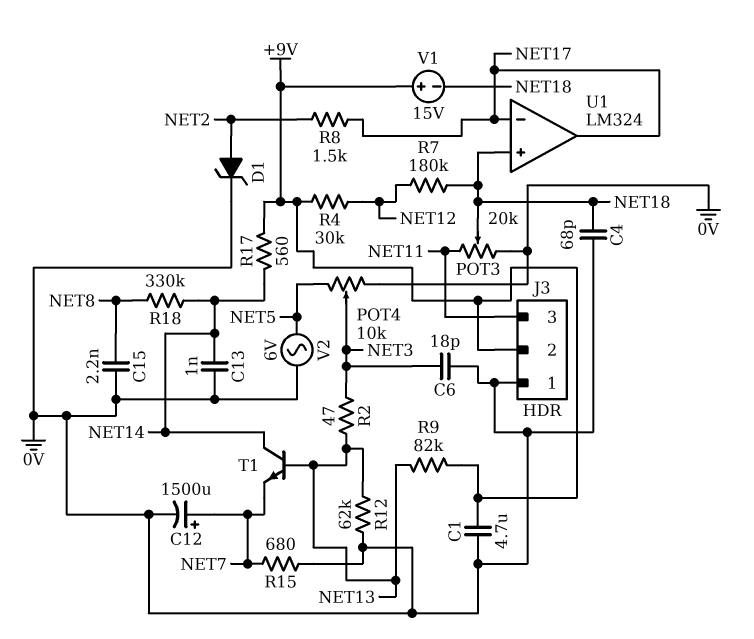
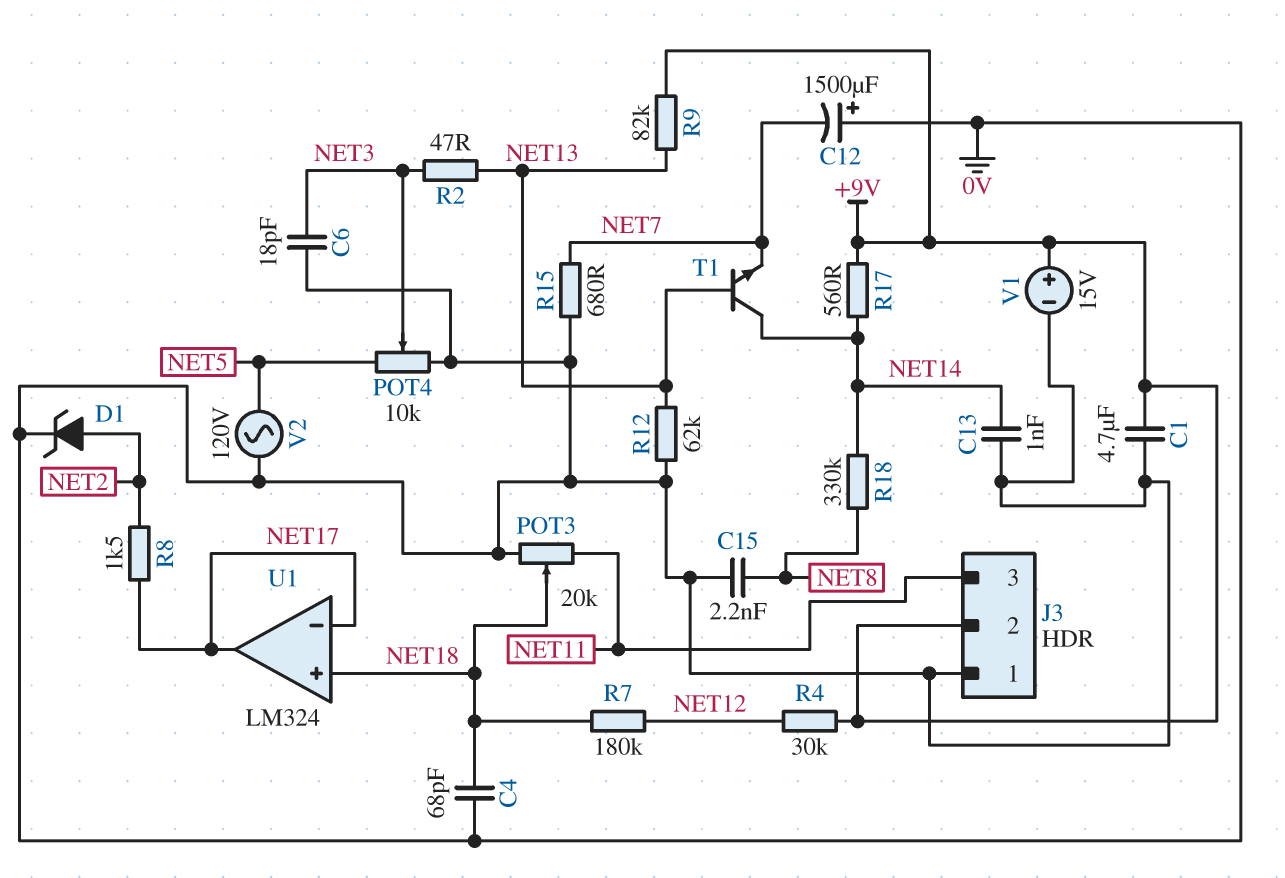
C12: 1500uF (plus NET7, minus 0V) -> 1500uF (plus 0V, minus NET7)
V1: 15V (plus +9V, minus NET18) -> 15V (plus +9V, minus 0V)
V2: AC 6V (0V, NET5) -> AC 120V (0V, NET5)

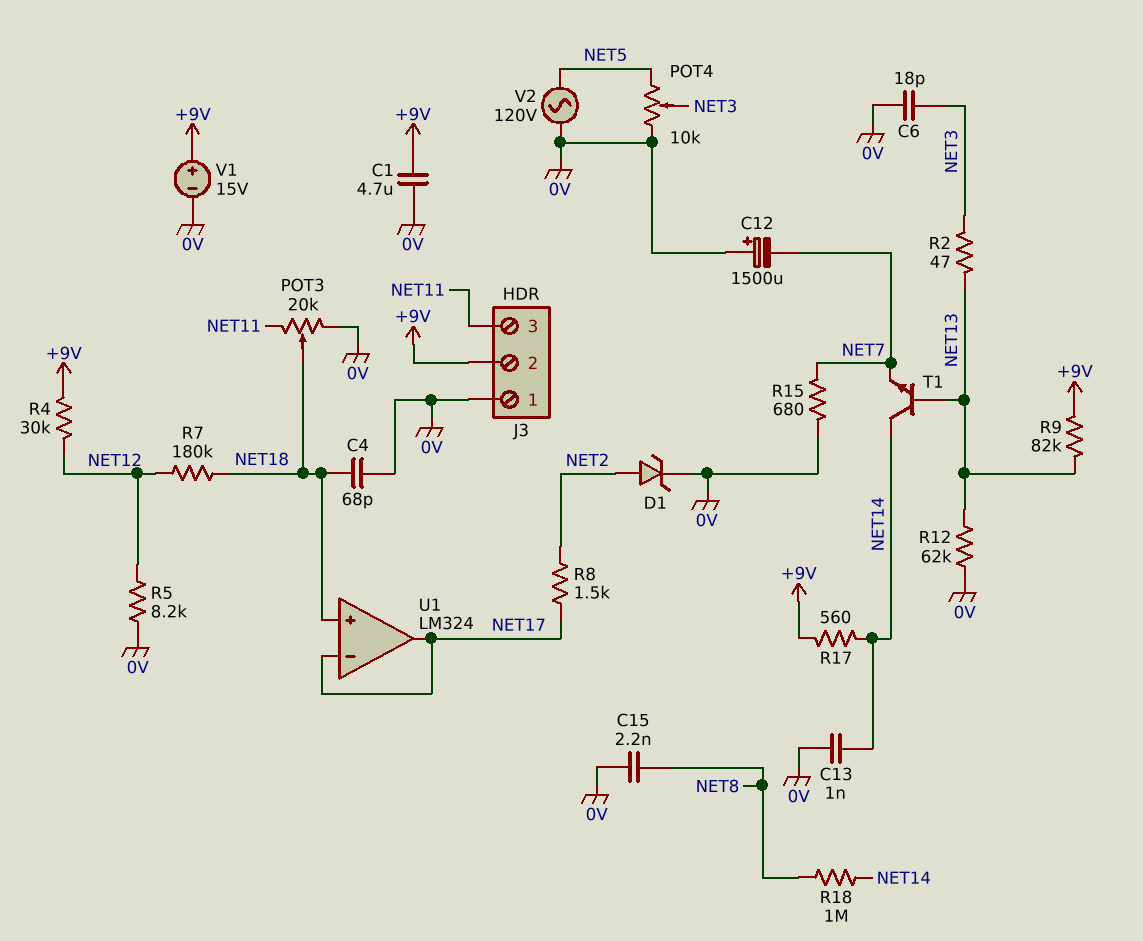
R5: none -> 8.2k (0V, NET12)
R18: 330k (NET8, NET14) -> 1M (NET8, NET14)

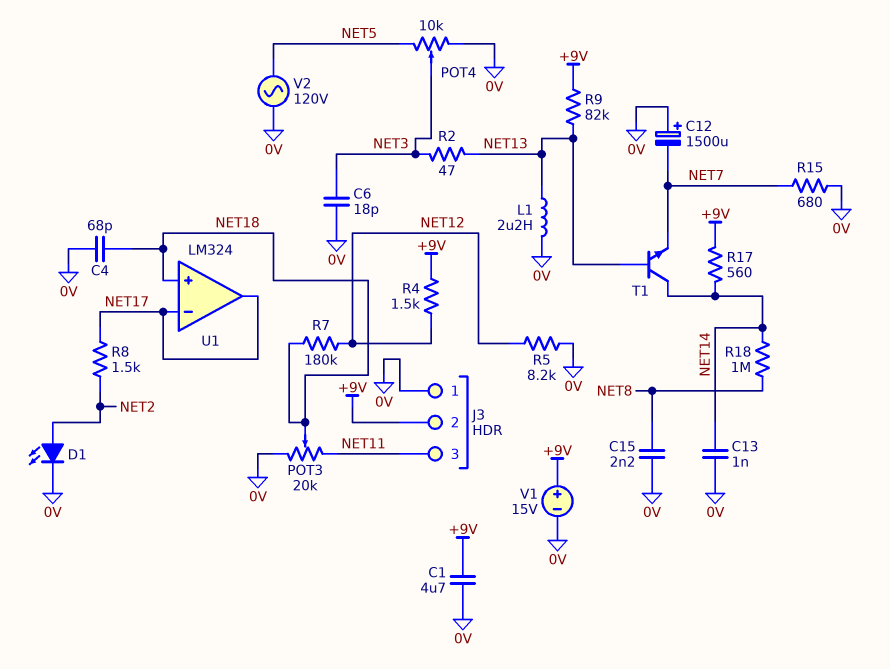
D1: zener (A NET2, K 0V) -> LED (A NET2, K 0V)
L1: none -> 2.2uH (0V, NET13)
R4: 30k (+9V, NET12) -> 1.5k (+9V, NET12)
R12: 62k (0V, NET13) -> none

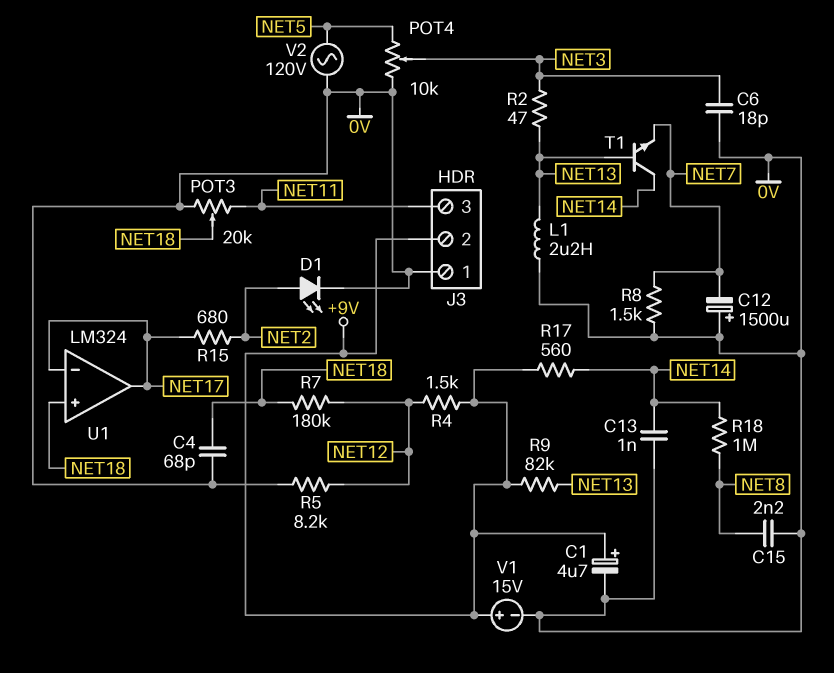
C1: 4.7uF (+9V, 0V) -> 4.7uF (plus +9V, minus 0V)
R8: 1.5k (NET2, NET17) -> 1.5k (0V, NET7)
R15: 680 (0V, NET7) -> 680 (NET2, NET17)

